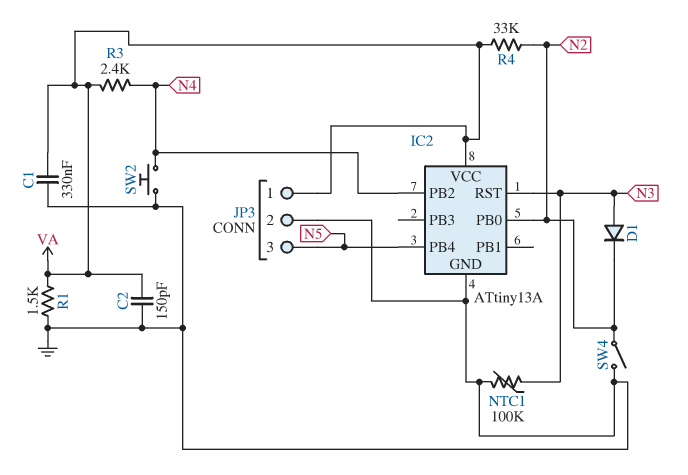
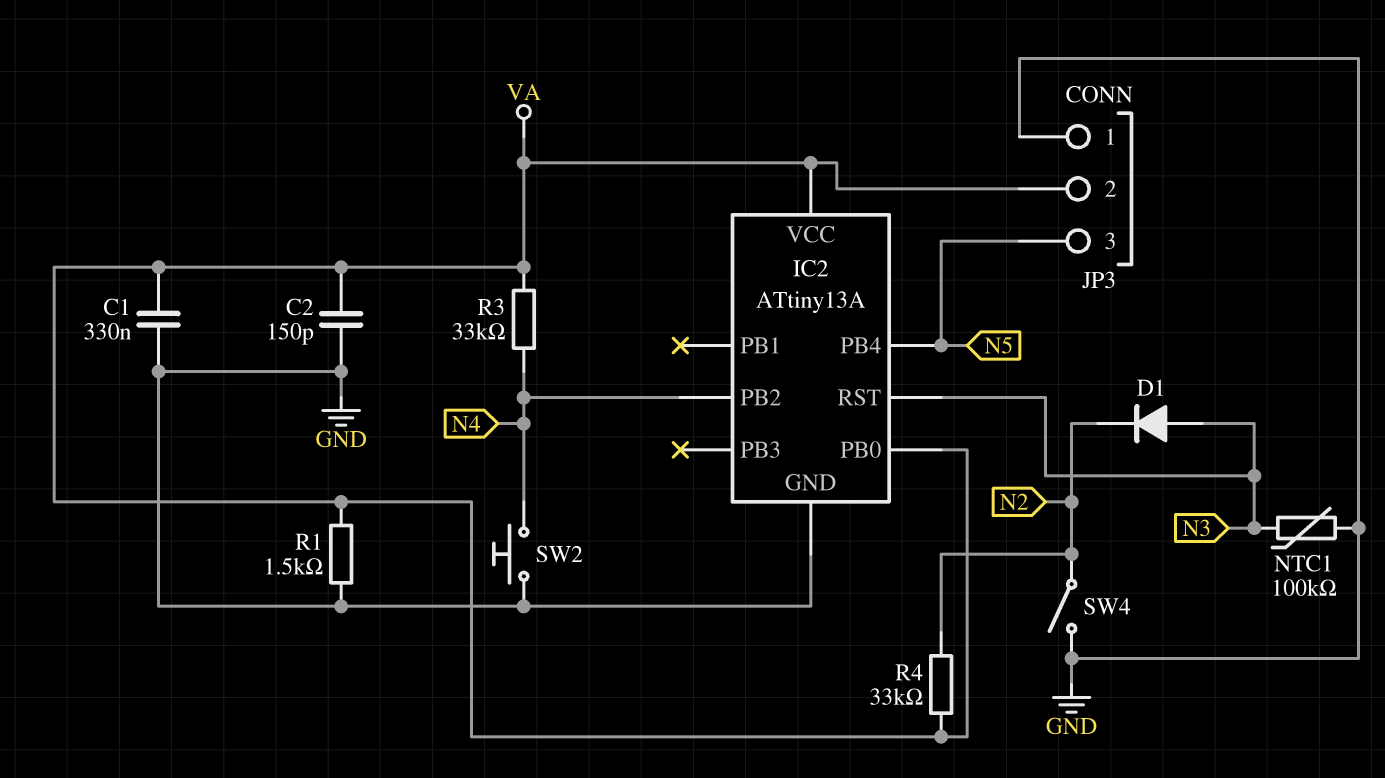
IC2 pin PB0: N2 -> VA
JP3 pin 1: VA -> GND
JP3 pin 2: GND -> VA
R3: 2.4k (N4, VA) -> 33k (N4, VA)

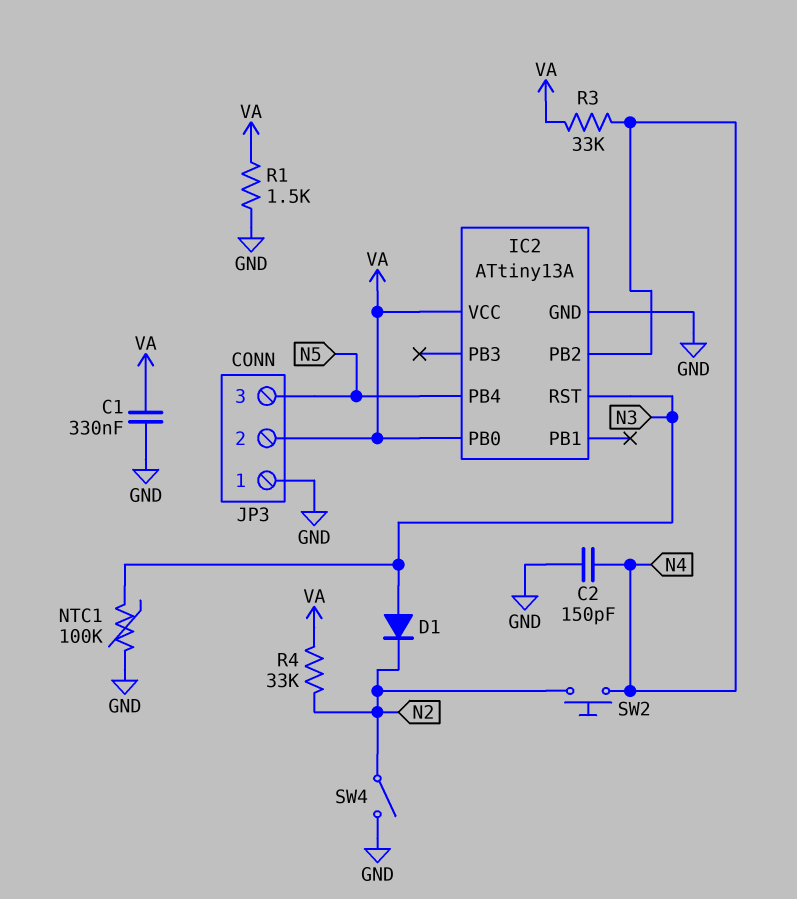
C2: 150pF (GND, VA) -> 150pF (GND, N4)
SW2: button (GND, N4) -> button (N2, N4)

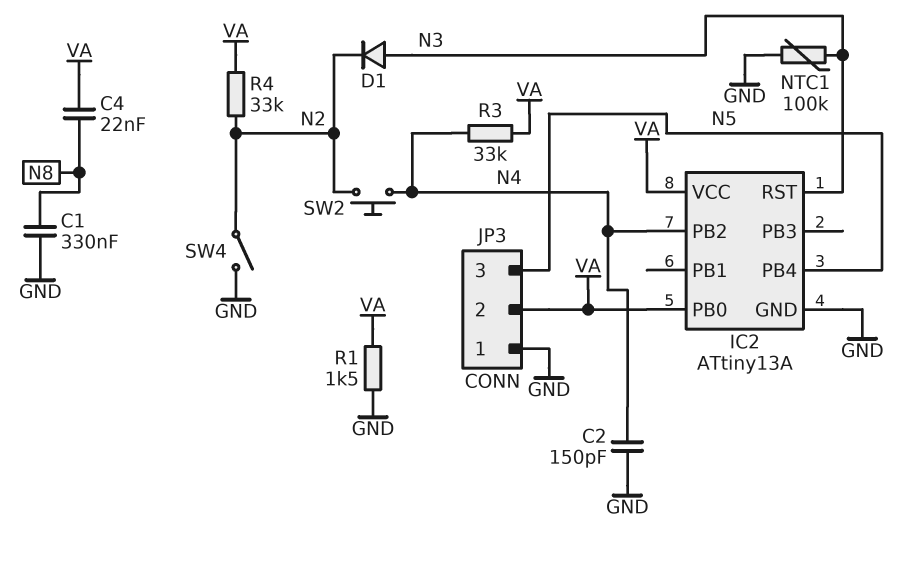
C1: 330nF (GND, VA) -> 330nF (GND, N8)
C4: none -> 22nF (N8, VA)

